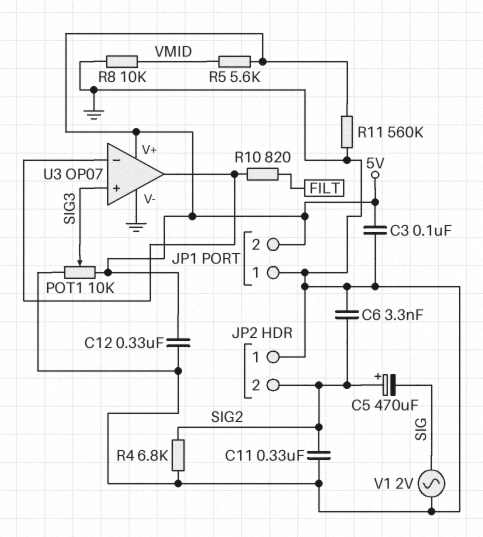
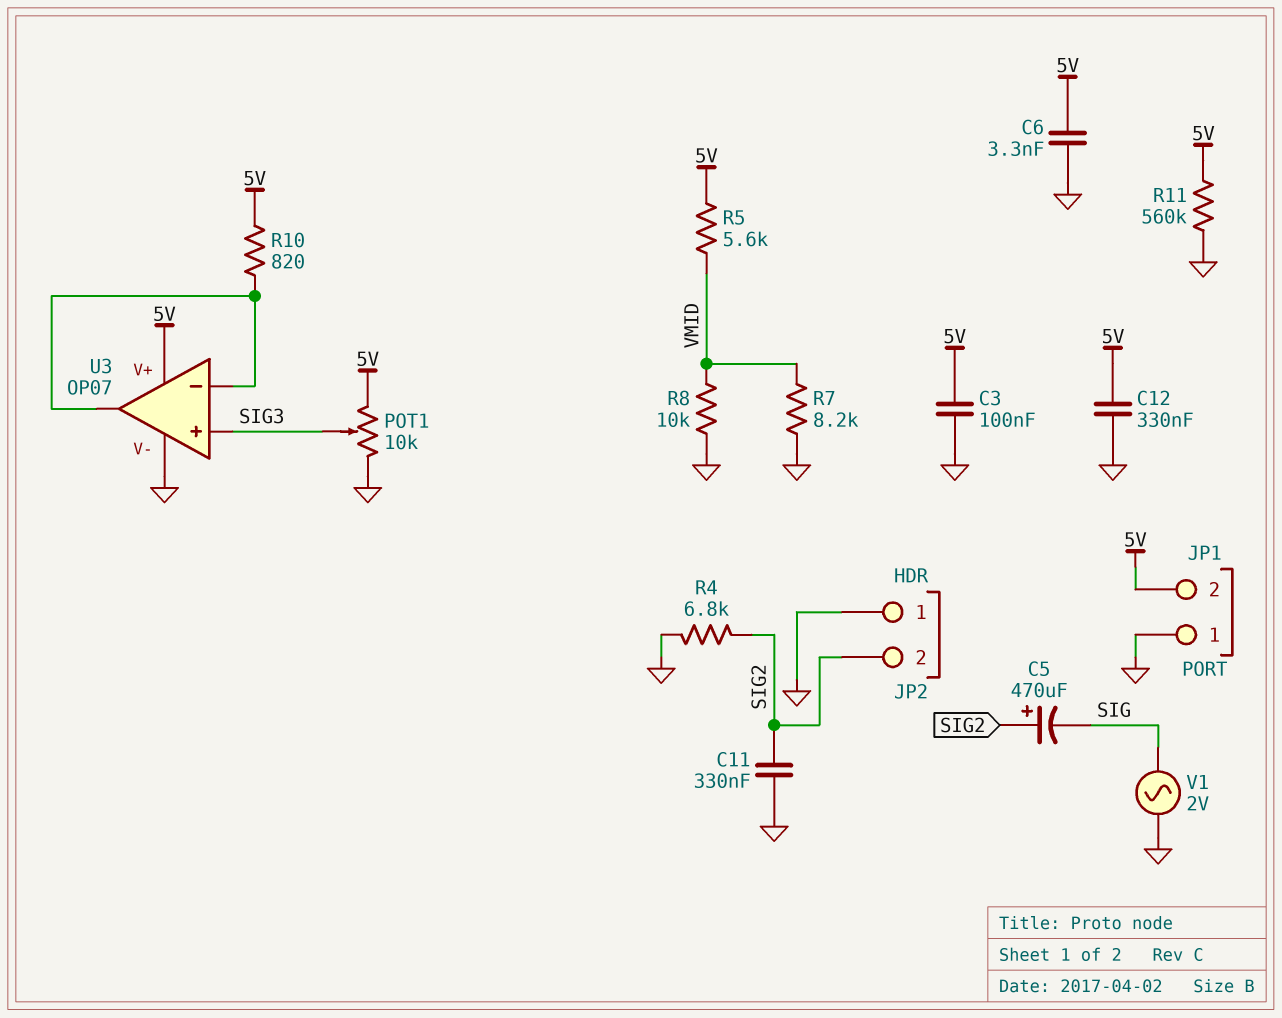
C6: 3.3nF (GND, SIG2) -> 3.3nF (5V, GND)
R7: none -> 8.2k (GND, VMID)
R10: 820 (FILT, U3/in-) -> 820 (5V, U3/in-)

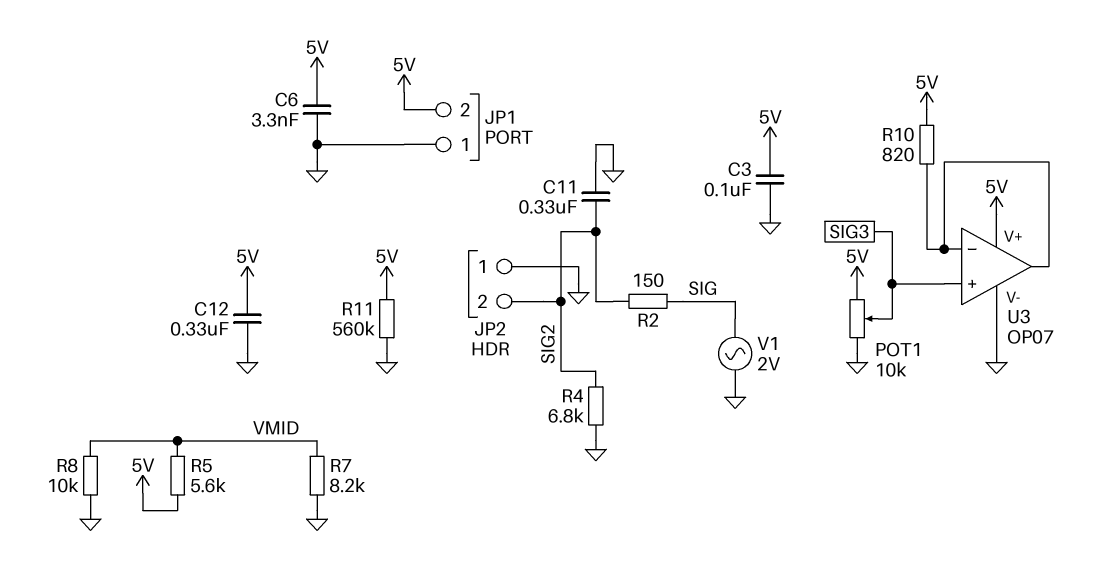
C5: 470uF (plus SIG2, minus SIG) -> none
R2: none -> 150 (SIG, SIG2)

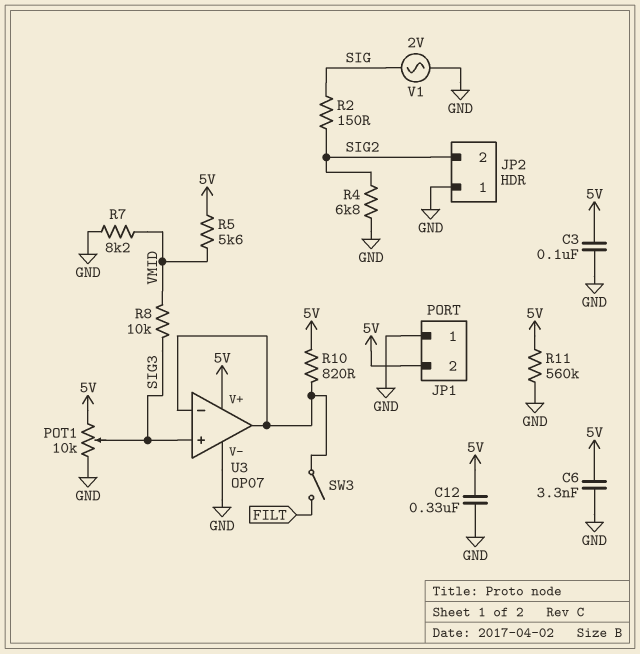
C11: 330nF (GND, SIG2) -> none
R8: 10k (GND, VMID) -> 10k (SIG3, VMID)
SW3: none -> switch (FILT, U3/in-)

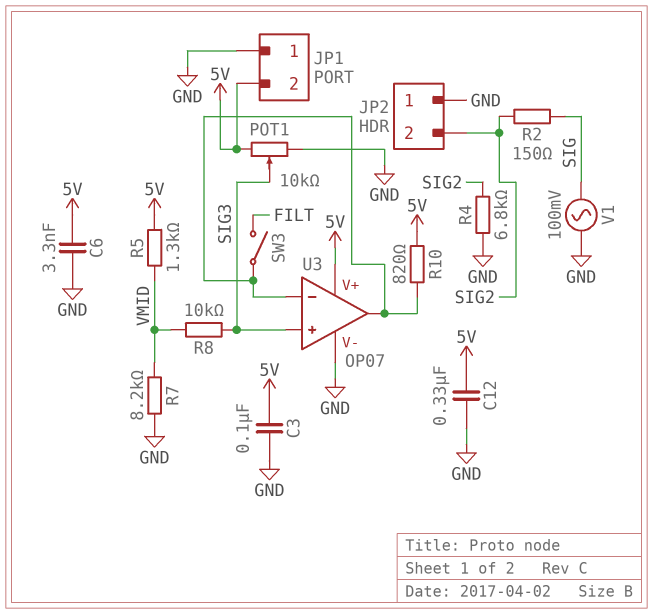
R5: 5.6k (5V, VMID) -> 1.3k (5V, VMID)
R11: 560k (5V, GND) -> none
V1: AC 2V (GND, SIG) -> AC 100mV (GND, SIG)

